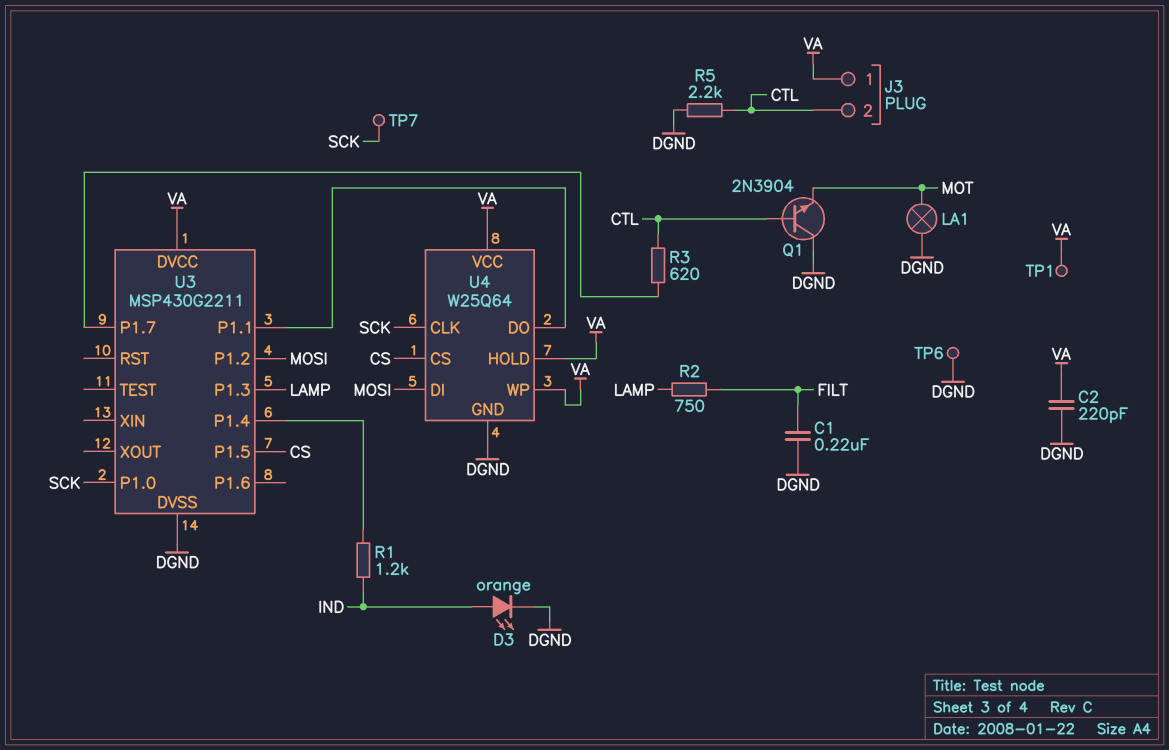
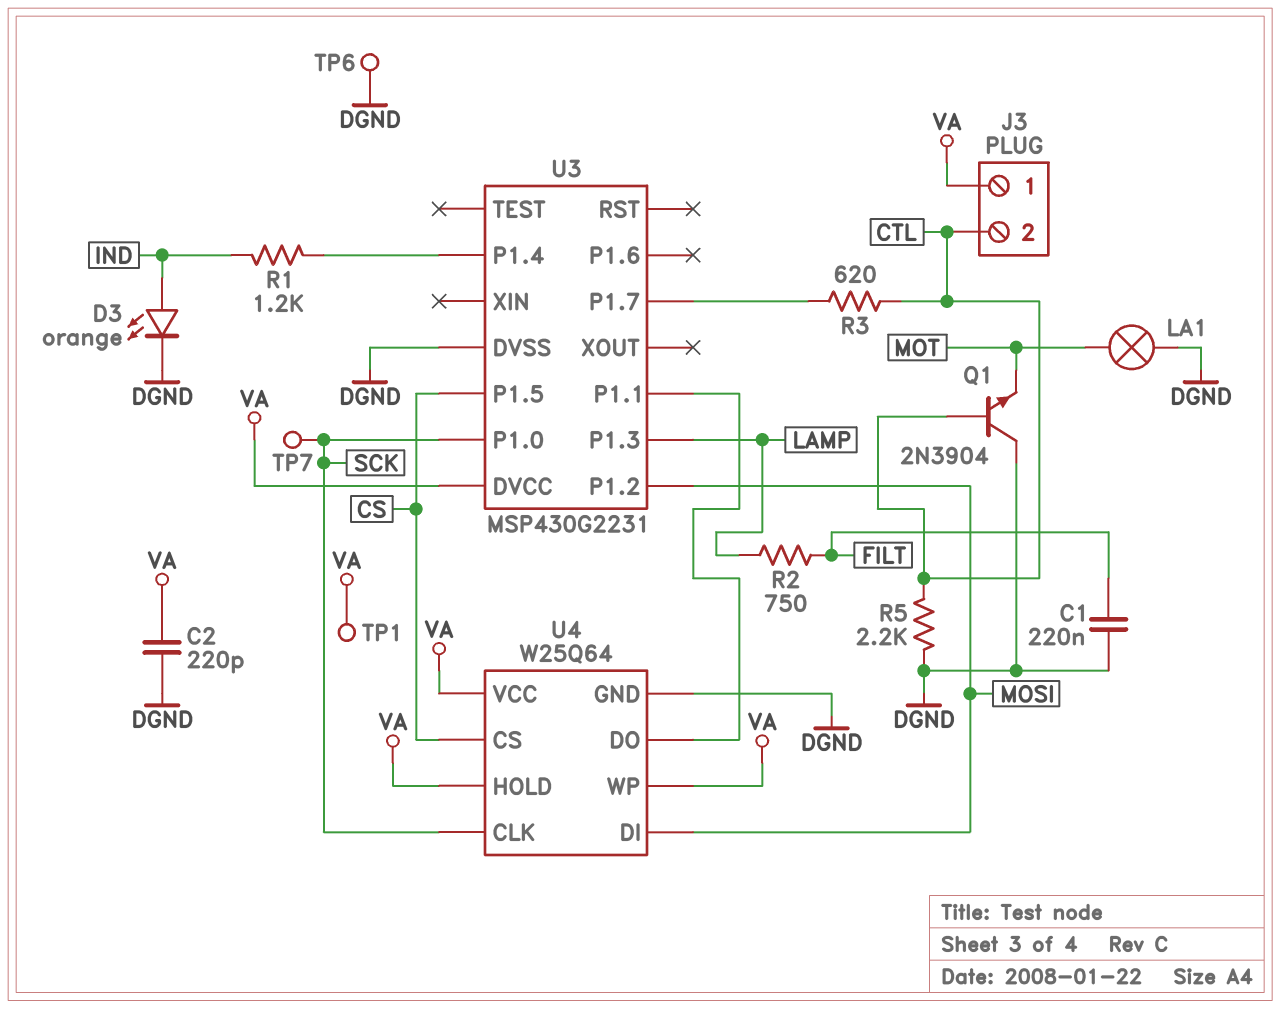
U3: MSP430G2211 -> MSP430G2231

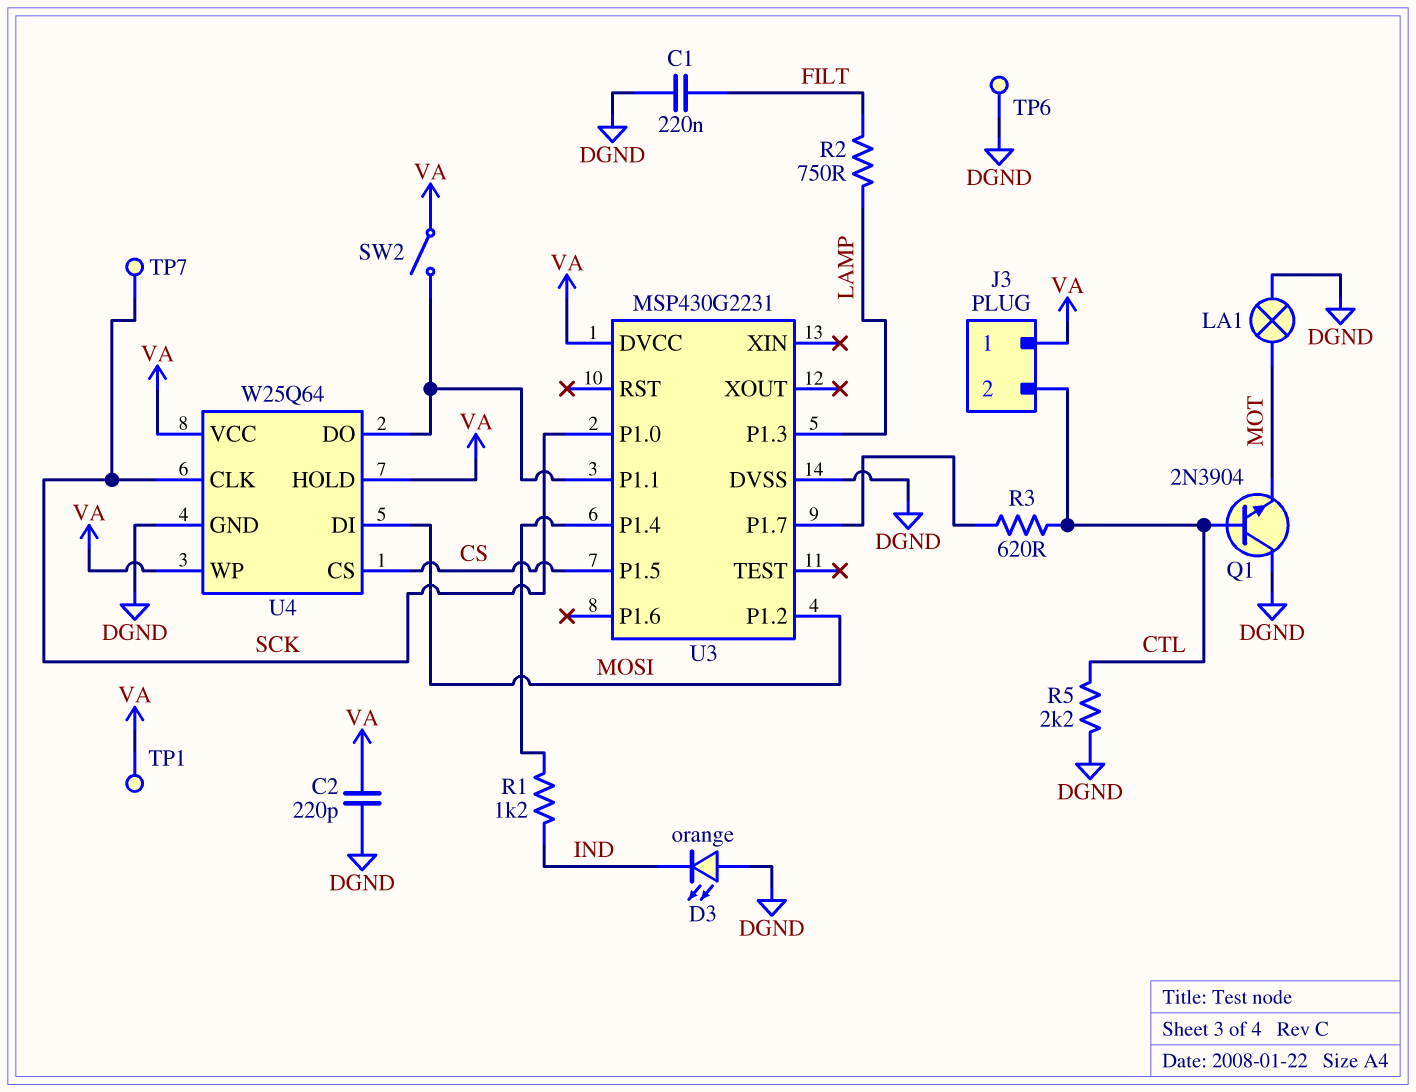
D3: LED orange (A IND, K DGND) -> LED orange (A DGND, K IND)
SW2: none -> switch (U3/P1.1, VA)

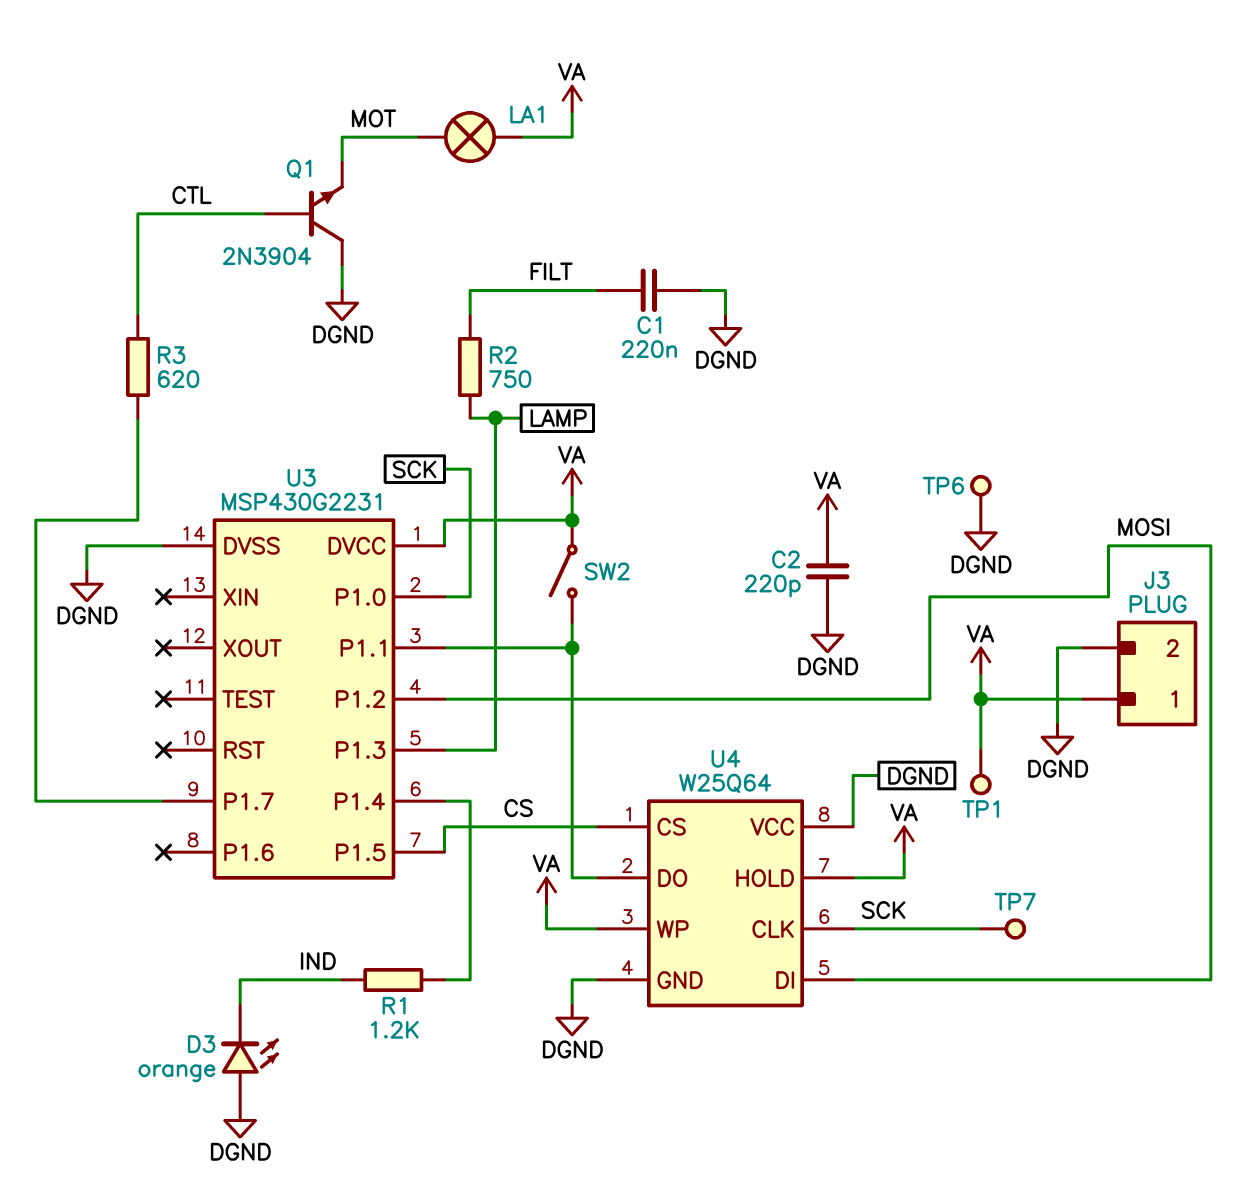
J3 pin 2: CTL -> DGND
LA1: lamp (DGND, MOT) -> lamp (MOT, VA)
R5: 2.2k (CTL, DGND) -> none
U4 pin VCC: VA -> DGND

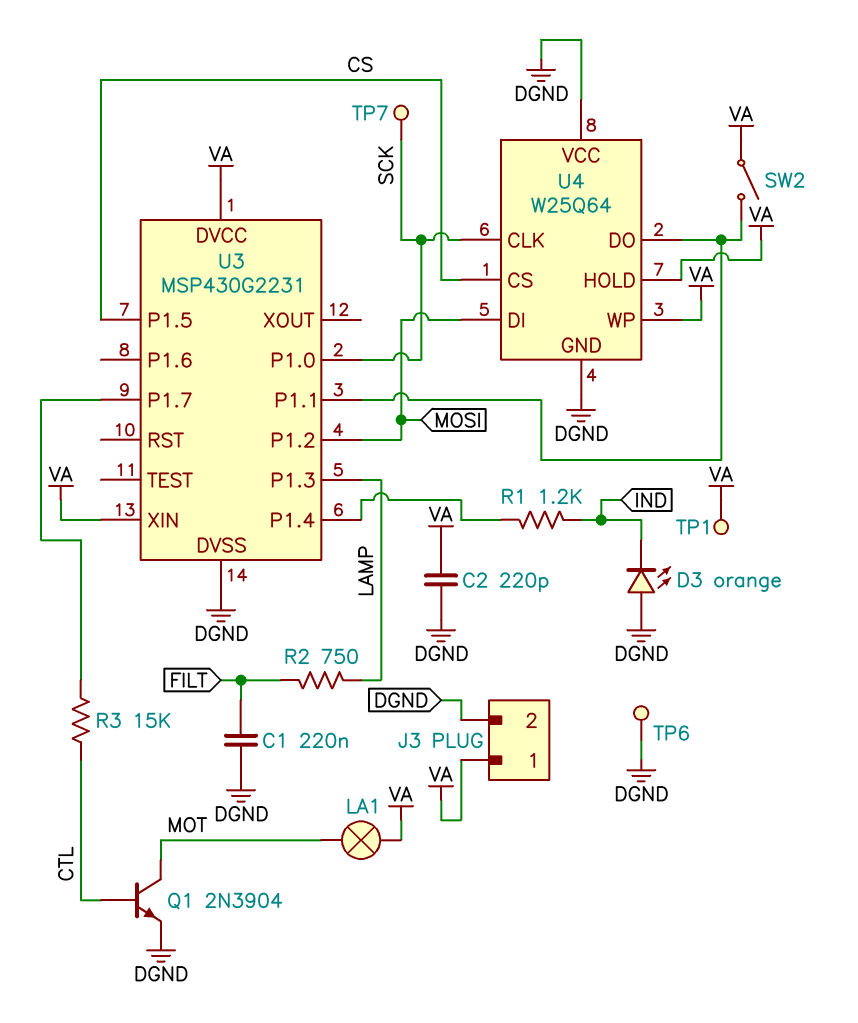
Q1: NPN 2N3904 (B CTL, C DGND, E MOT) -> NPN 2N3904 (B CTL, C MOT, E DGND)
R3: 620 (CTL, U3/P1.7) -> 15k (CTL, U3/P1.7)
U3 pin XIN: none -> VA

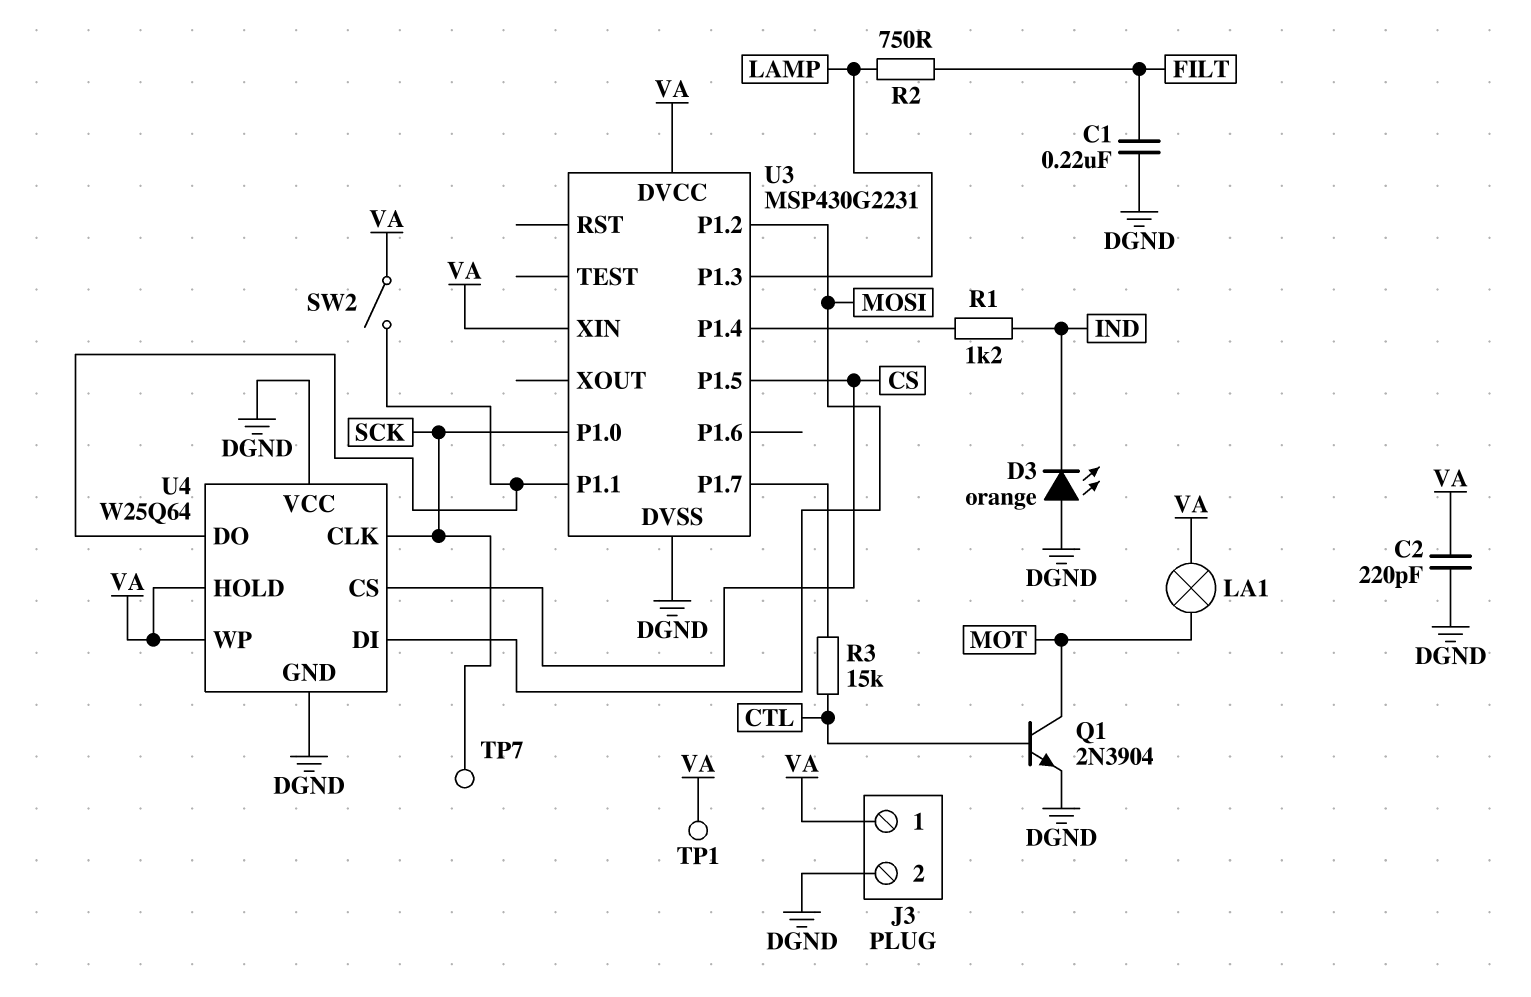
TP6: test point (DGND) -> none

